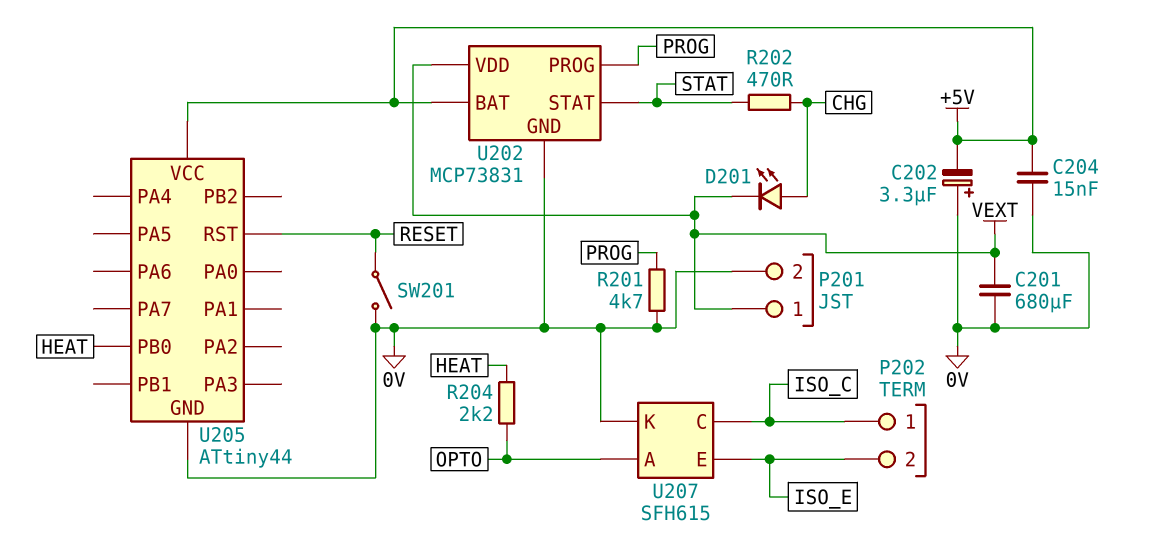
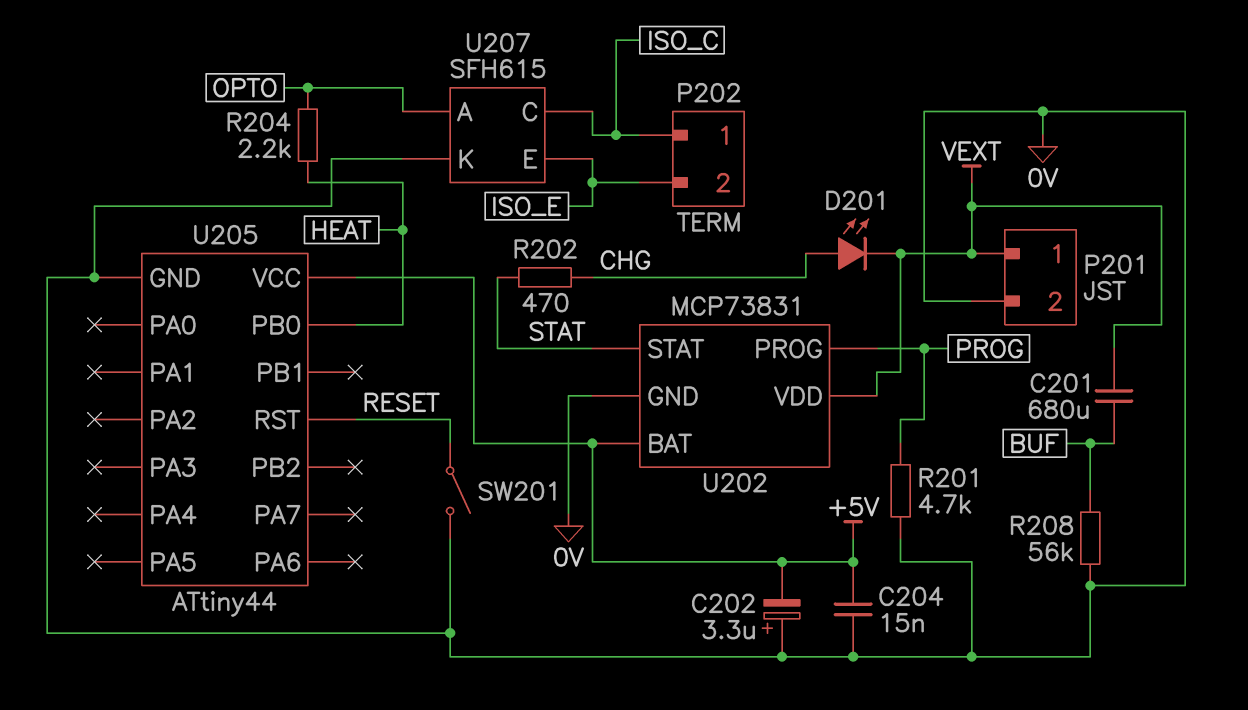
C201: 680uF (0V, VEXT) -> 680uF (BUF, VEXT)
R208: none -> 56k (0V, BUF)

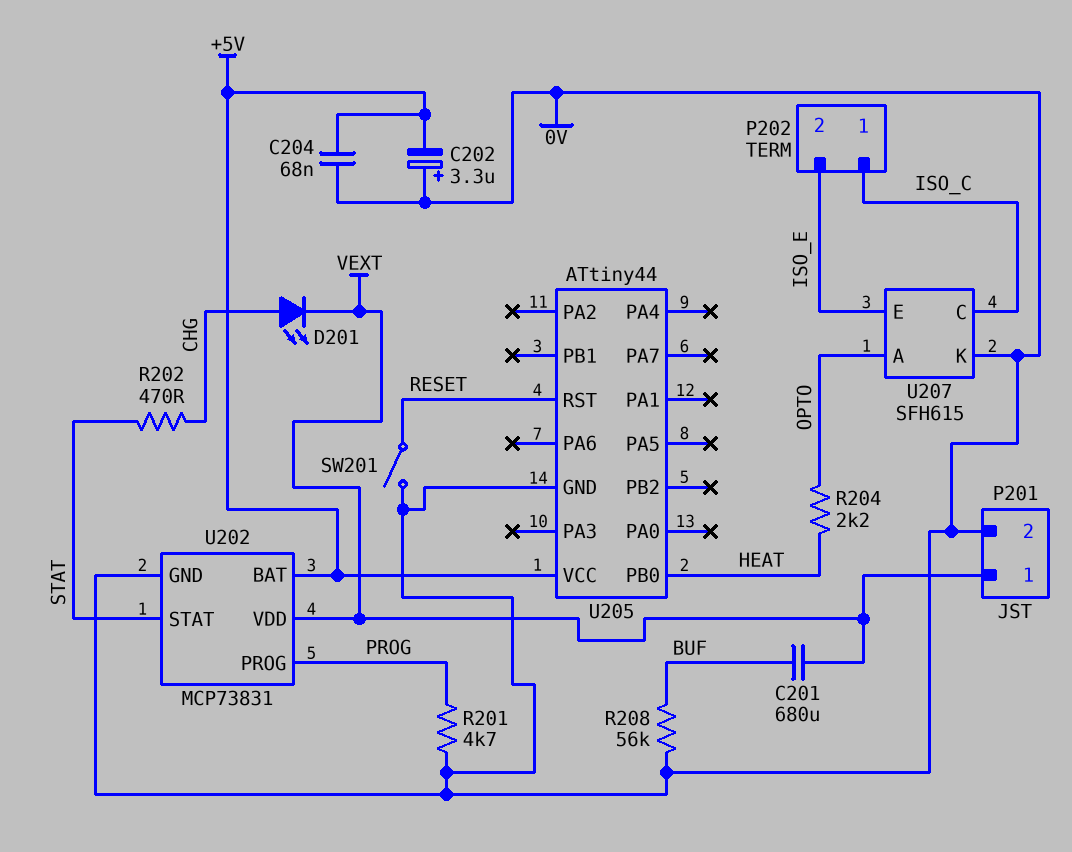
C204: 15nF (+5V, 0V) -> 68nF (+5V, 0V)

